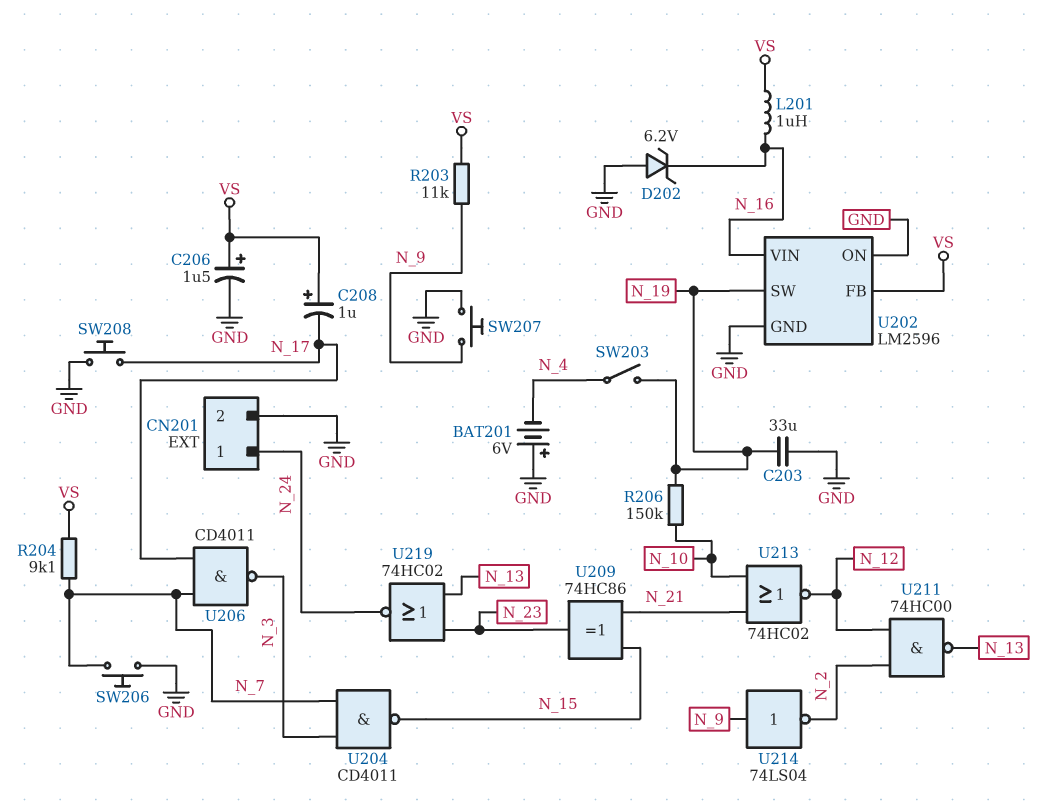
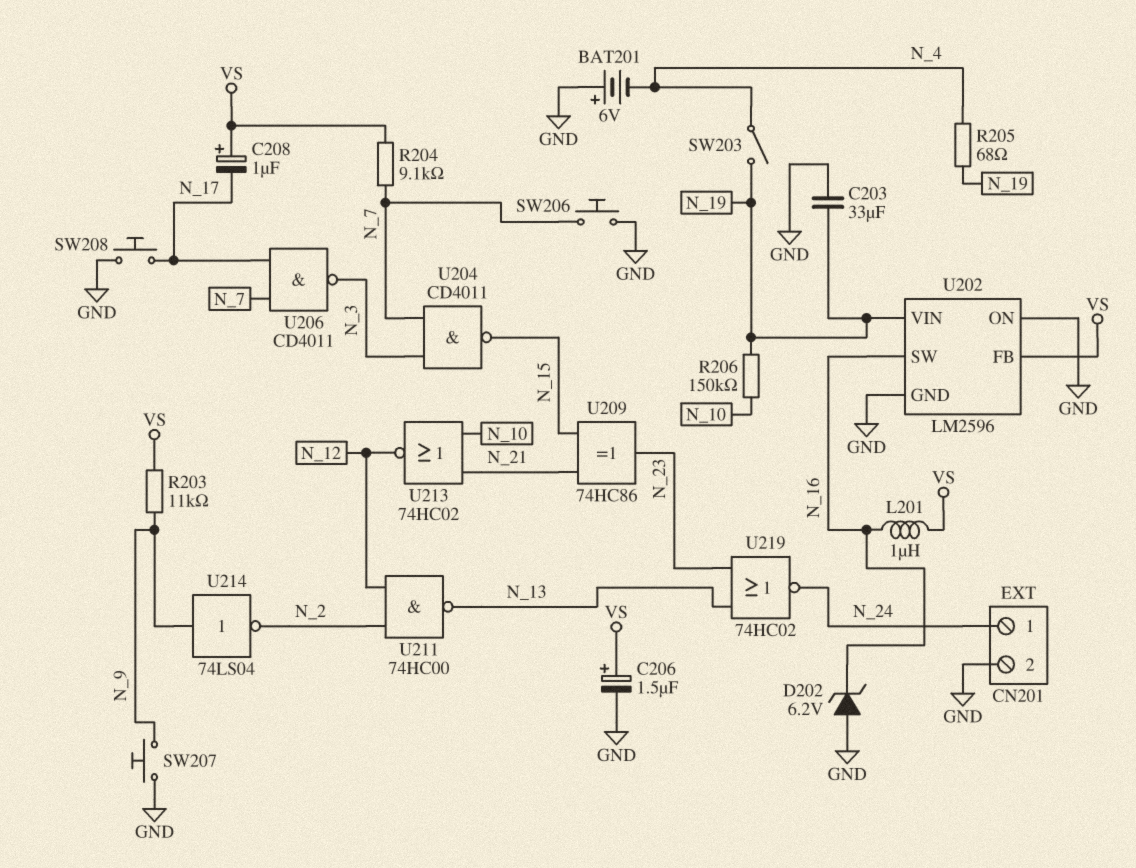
R205: none -> 68 (N_4, N_19)
U202 pin SW: N_19 -> N_16
U202 pin VIN: N_16 -> N_19

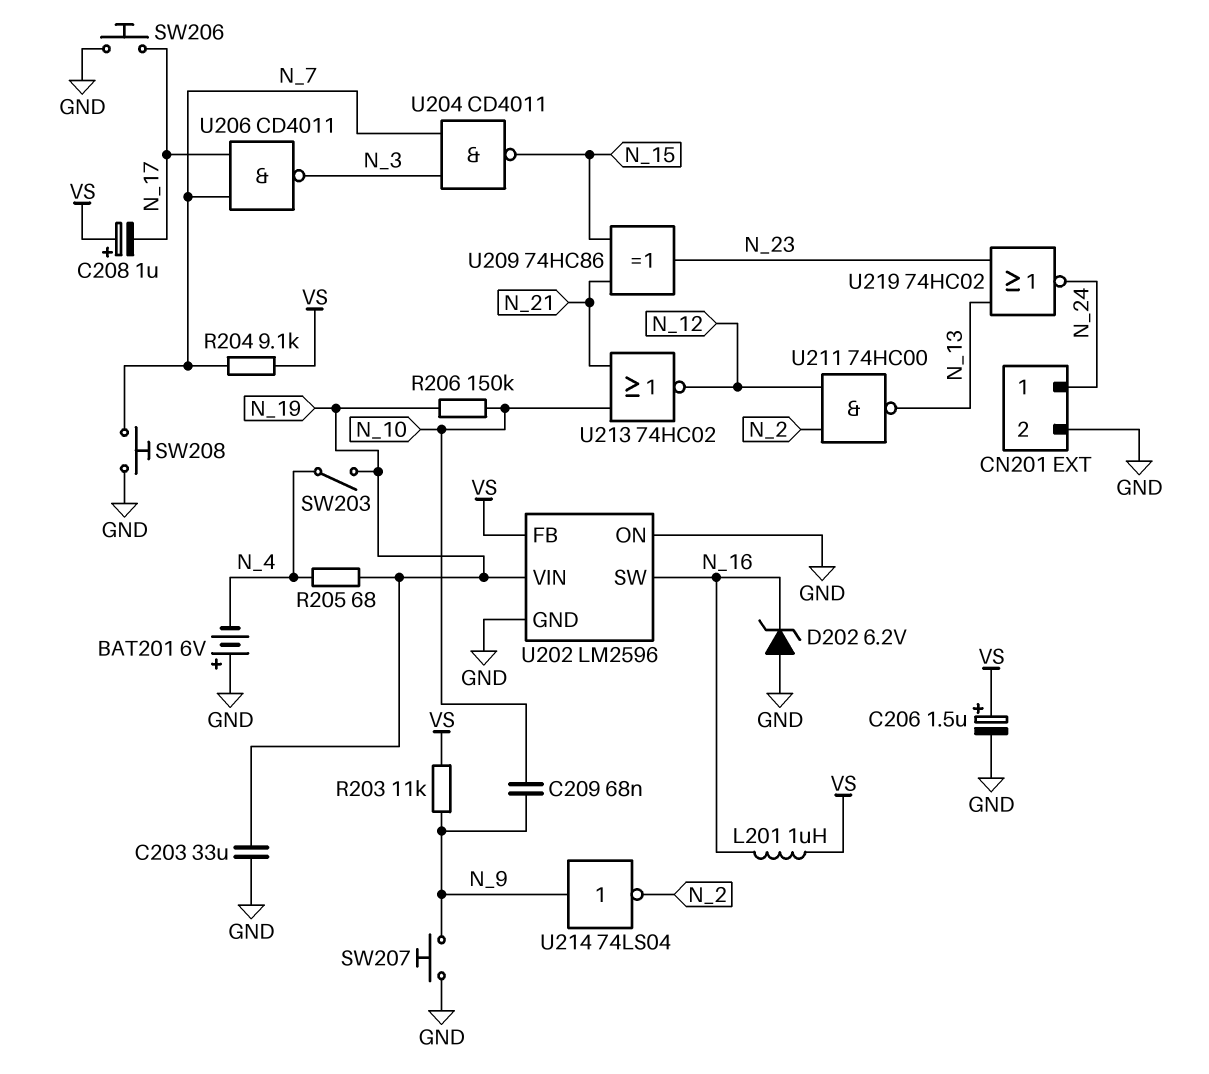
C209: none -> 68nF (N_9, N_10)
SW206: button (GND, N_7) -> button (GND, N_17)
SW208: button (GND, N_17) -> button (GND, N_7)

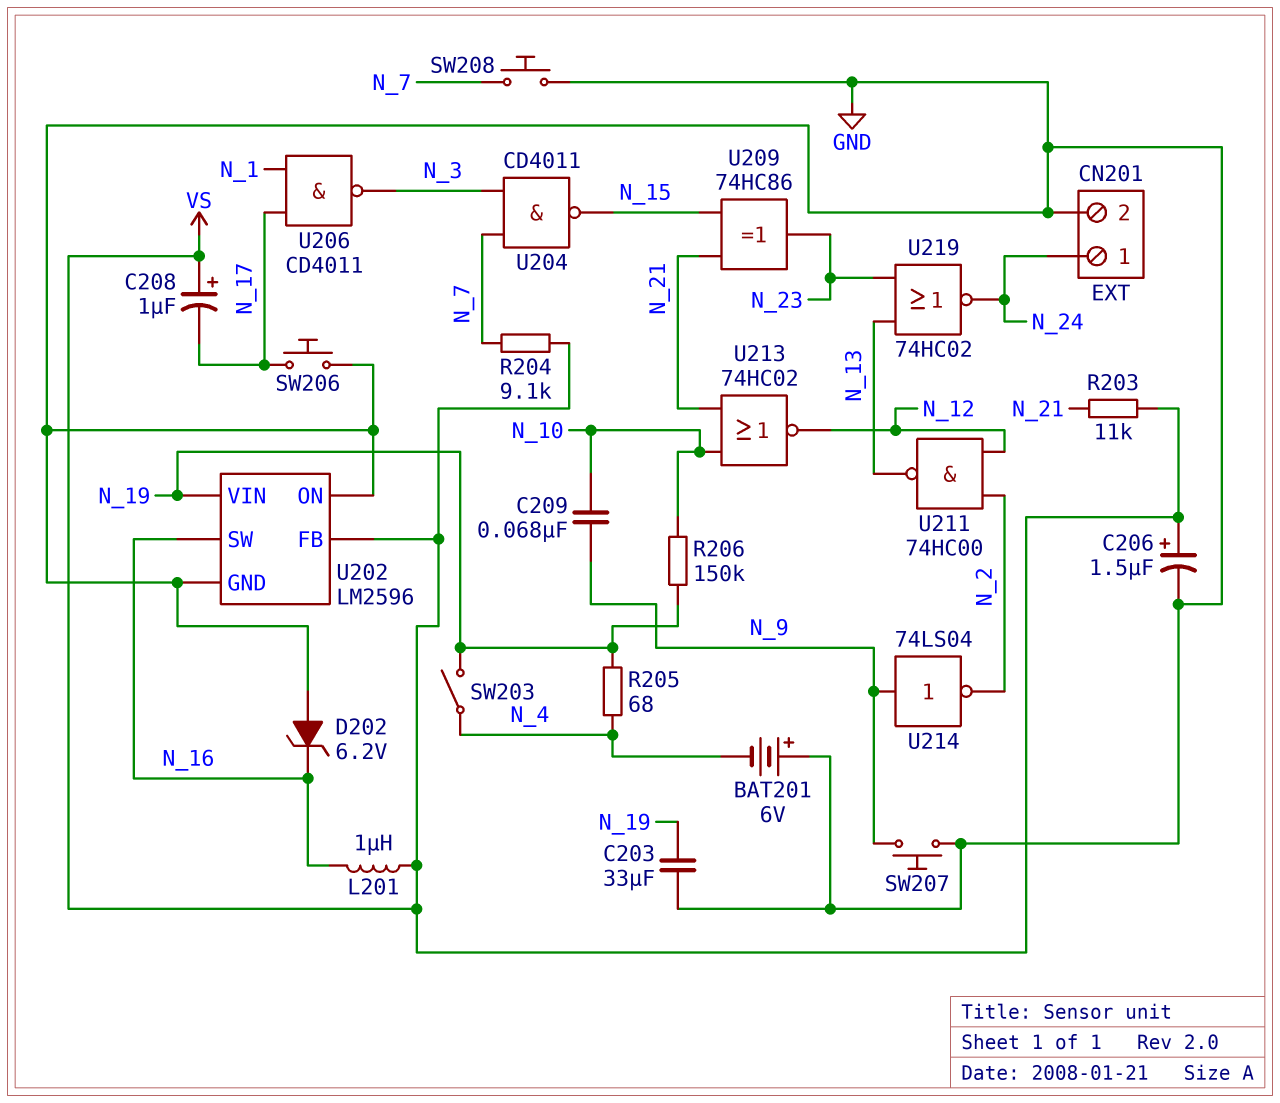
R203: 11k (N_9, VS) -> 11k (N_21, VS)
U206: NAND CD4011 (in N_7, in N_17, out N_3) -> NAND CD4011 (in N_1, in N_17, out N_3)

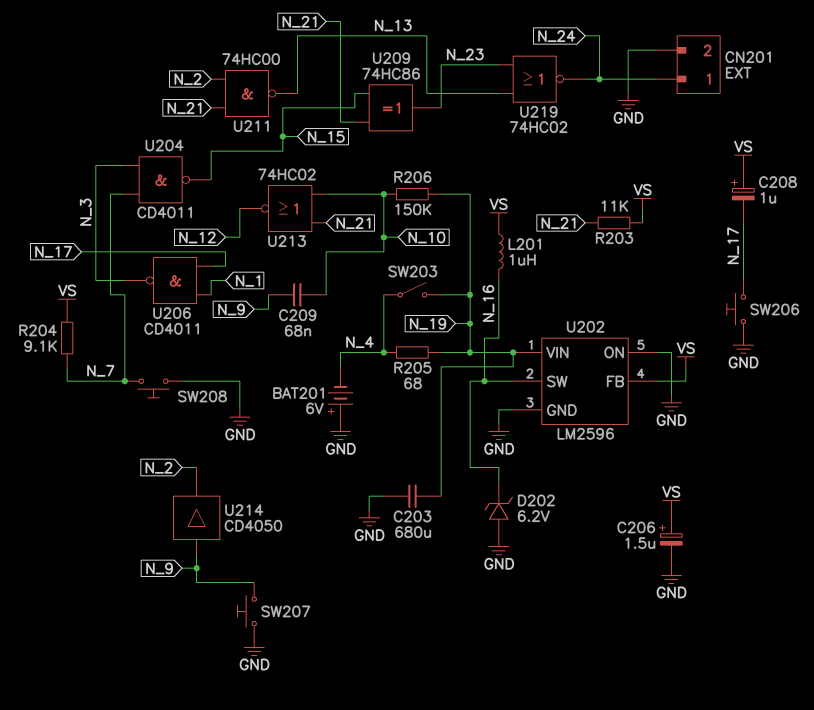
C203: 33uF (GND, N_19) -> 680uF (GND, N_19)
U211: NAND 74HC00 (in N_2, in N_12, out N_13) -> NAND 74HC00 (in N_2, in N_21, out N_13)
U214: NOT 74LS04 (in N_9, out N_2) -> buffer CD4050 (in N_9, out N_2)

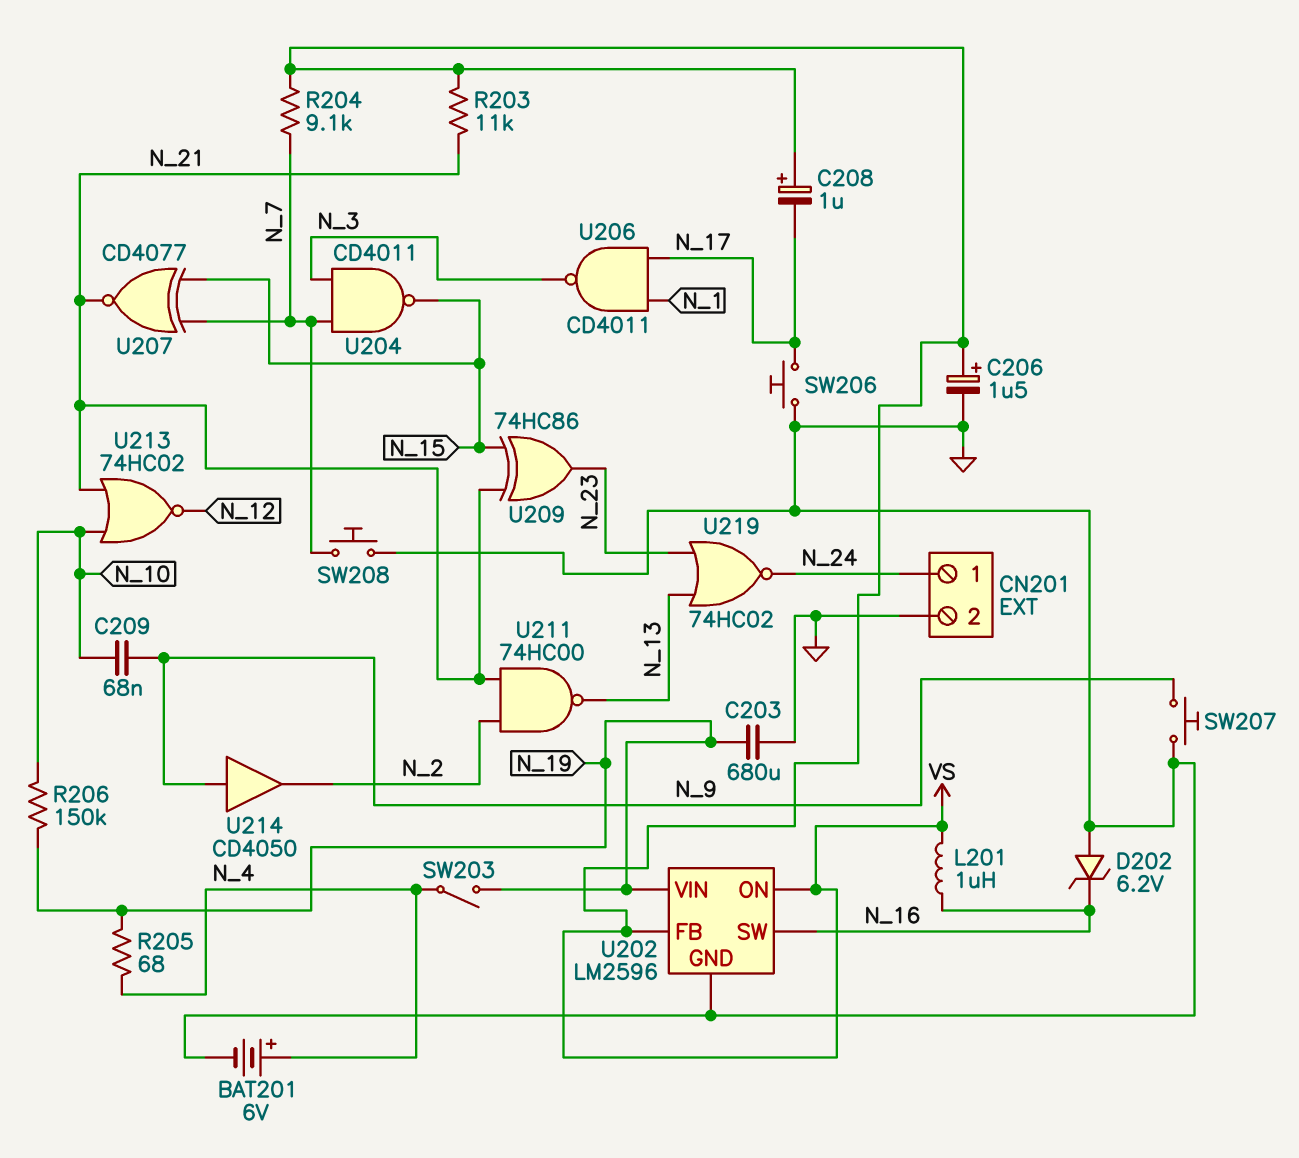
BAT201: 6V (plus GND, minus N_4) -> 6V (plus N_4, minus GND)
U202 pin ON: GND -> VS
U207: none -> XNOR CD4077 (in N_7, in N_15, out N_21)

